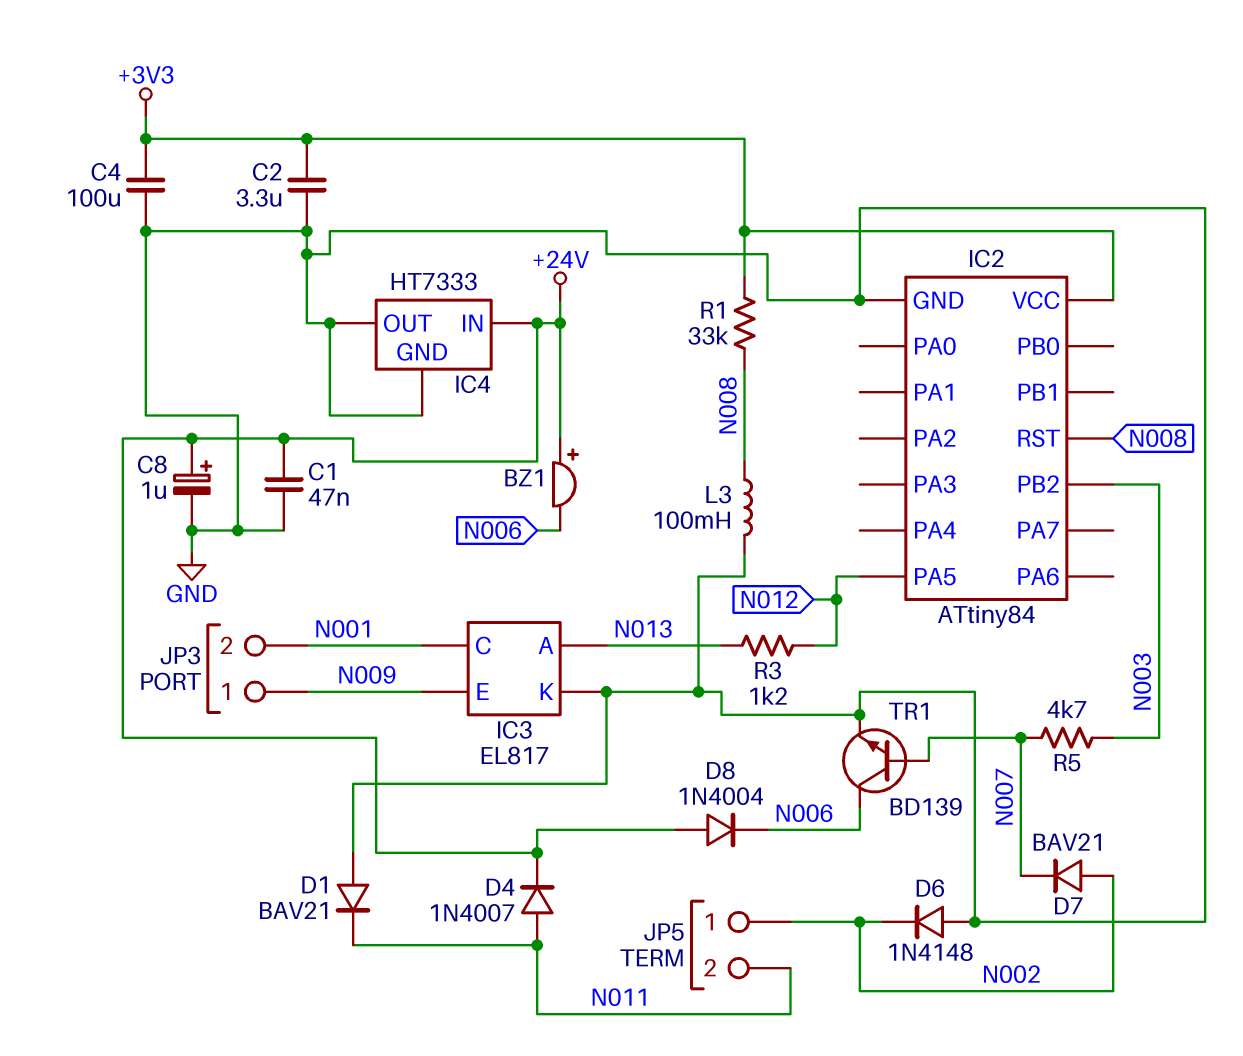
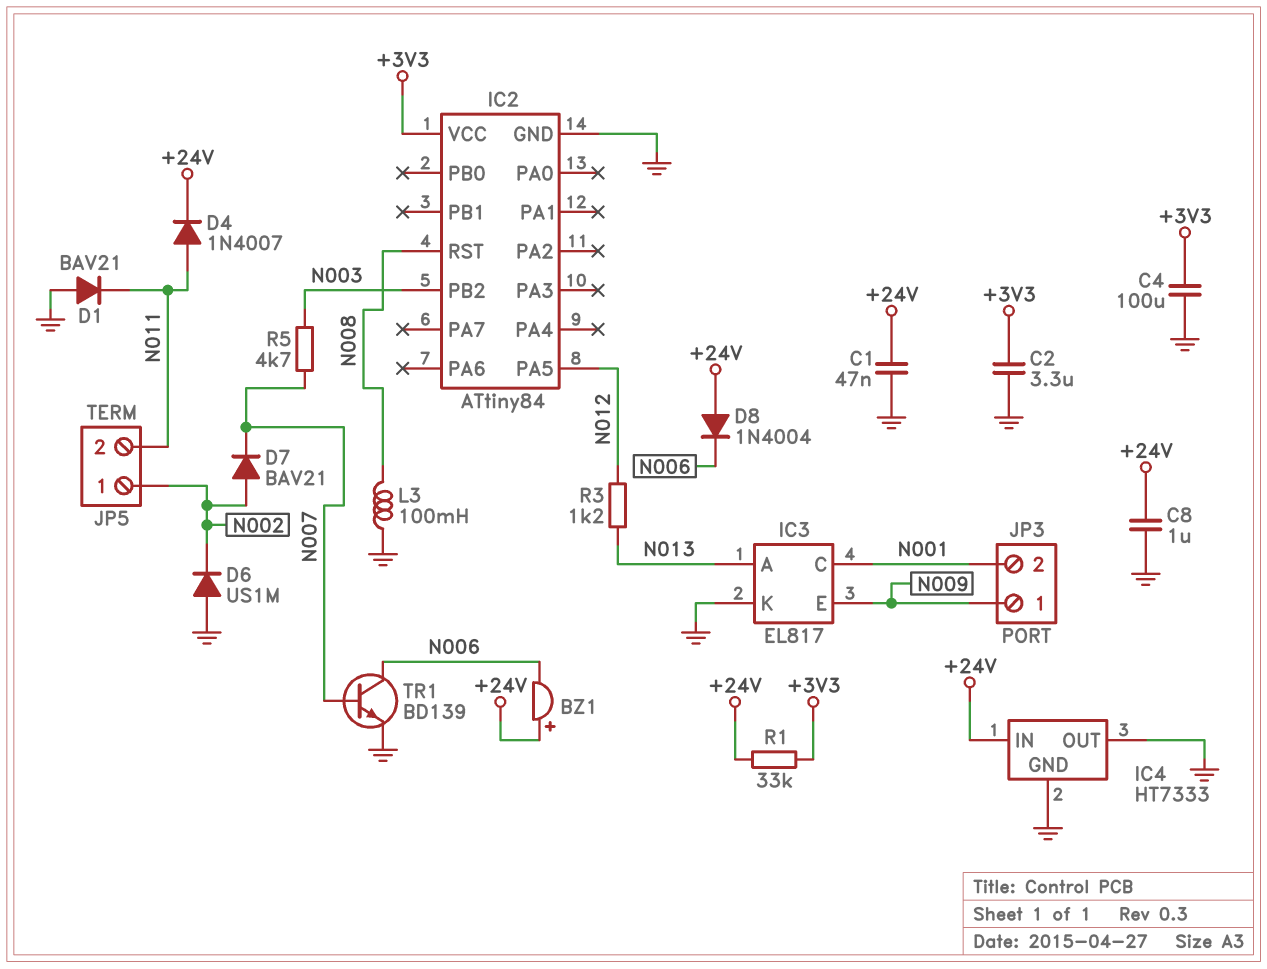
C8: 1uF (plus +24V, minus GND) -> 1uF (+24V, GND)
D6: diode 1N4148 (A GND, K N002) -> diode US1M (A GND, K N002)
R1: 33k (+3V3, N008) -> 33k (+3V3, +24V)

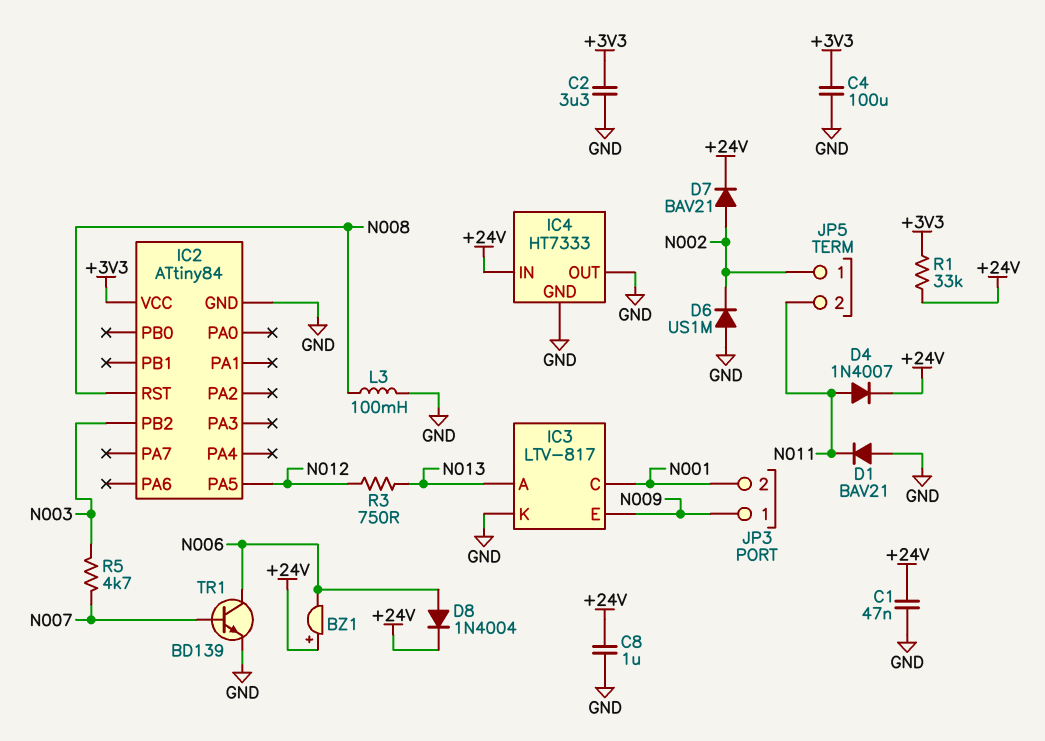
D7: diode BAV21 (A N002, K N007) -> diode BAV21 (A N002, K +24V)
D8: diode 1N4004 (A +24V, K N006) -> diode 1N4004 (A N006, K +24V)
IC3: EL817 -> LTV-817
R3: 1.2k (N012, N013) -> 750 (N012, N013)

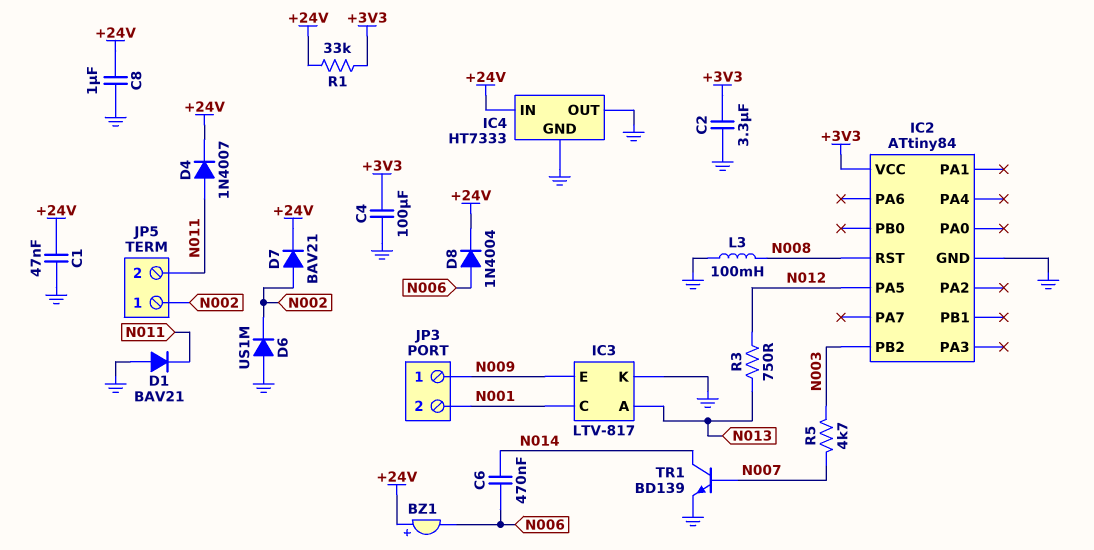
C6: none -> 470nF (N006, N014)
TR1: NPN BD139 (B N007, C N006, E GND) -> NPN BD139 (B N007, C N014, E GND)

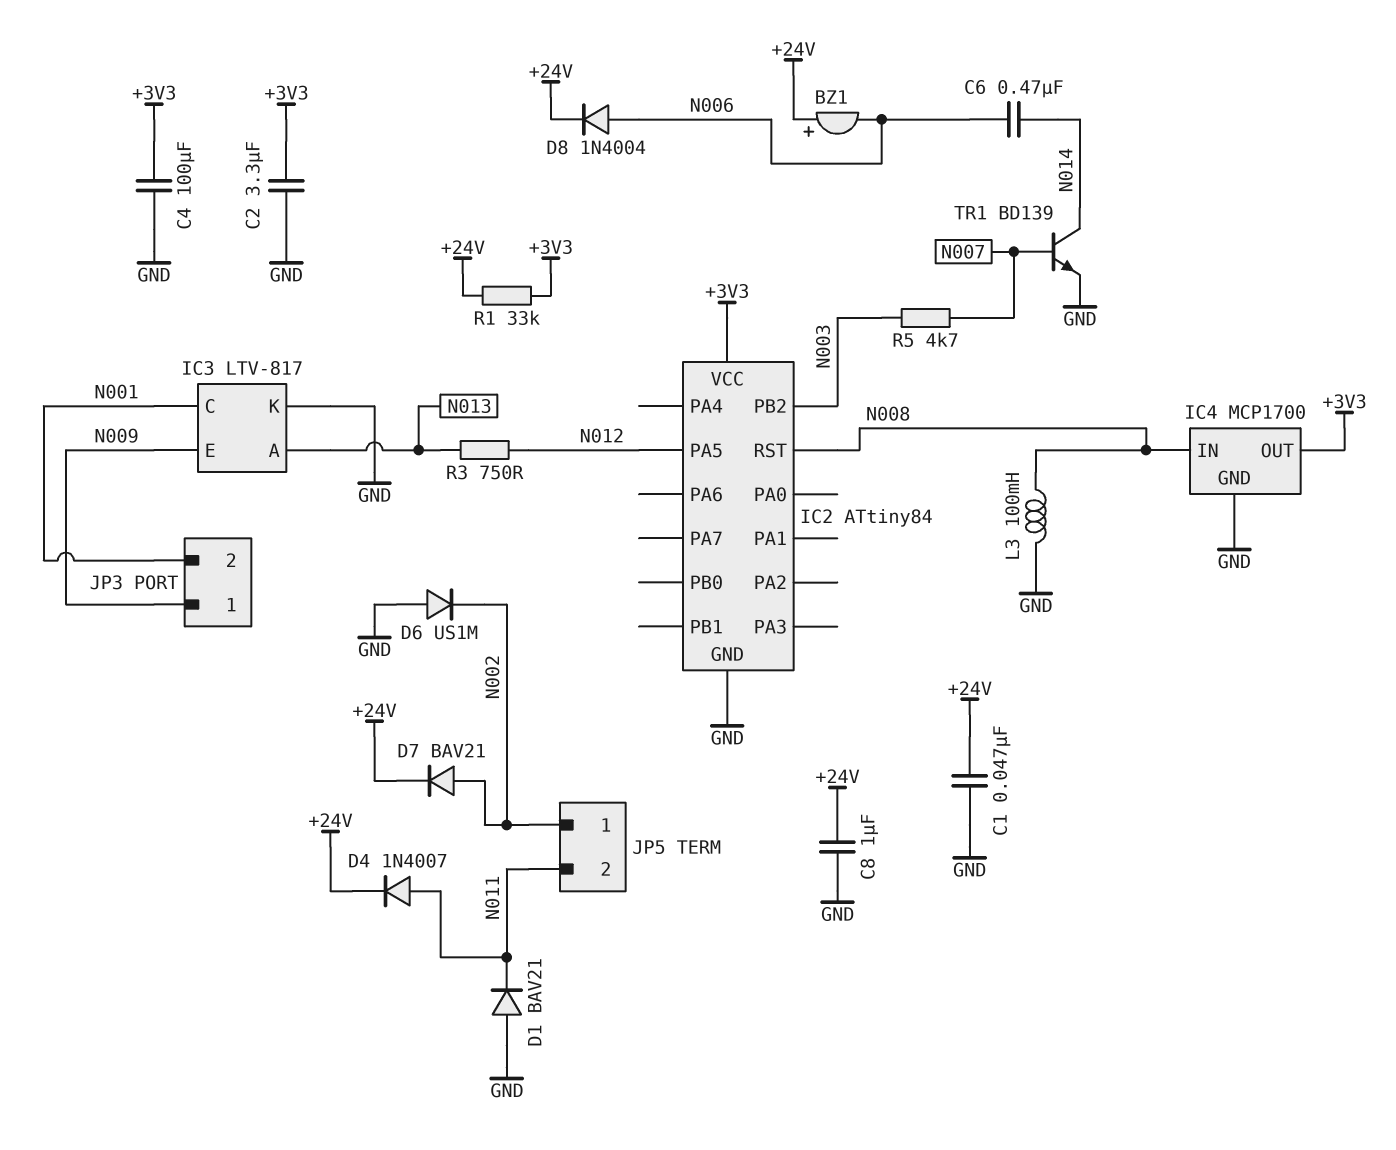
IC4: HT7333 -> MCP1700
IC4 pin IN: +24V -> N008
IC4 pin OUT: GND -> +3V3

